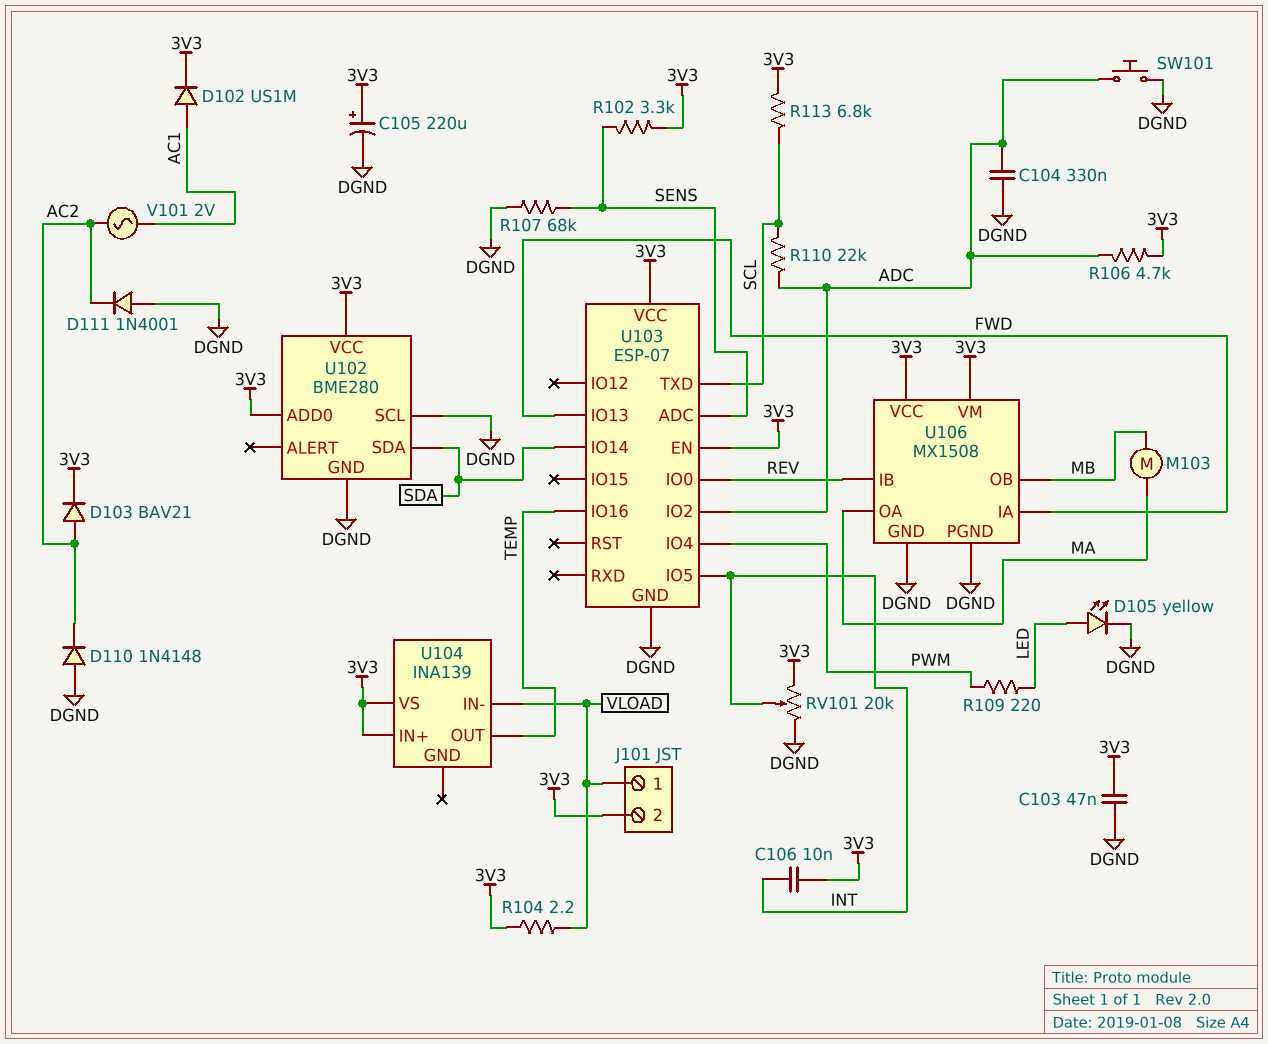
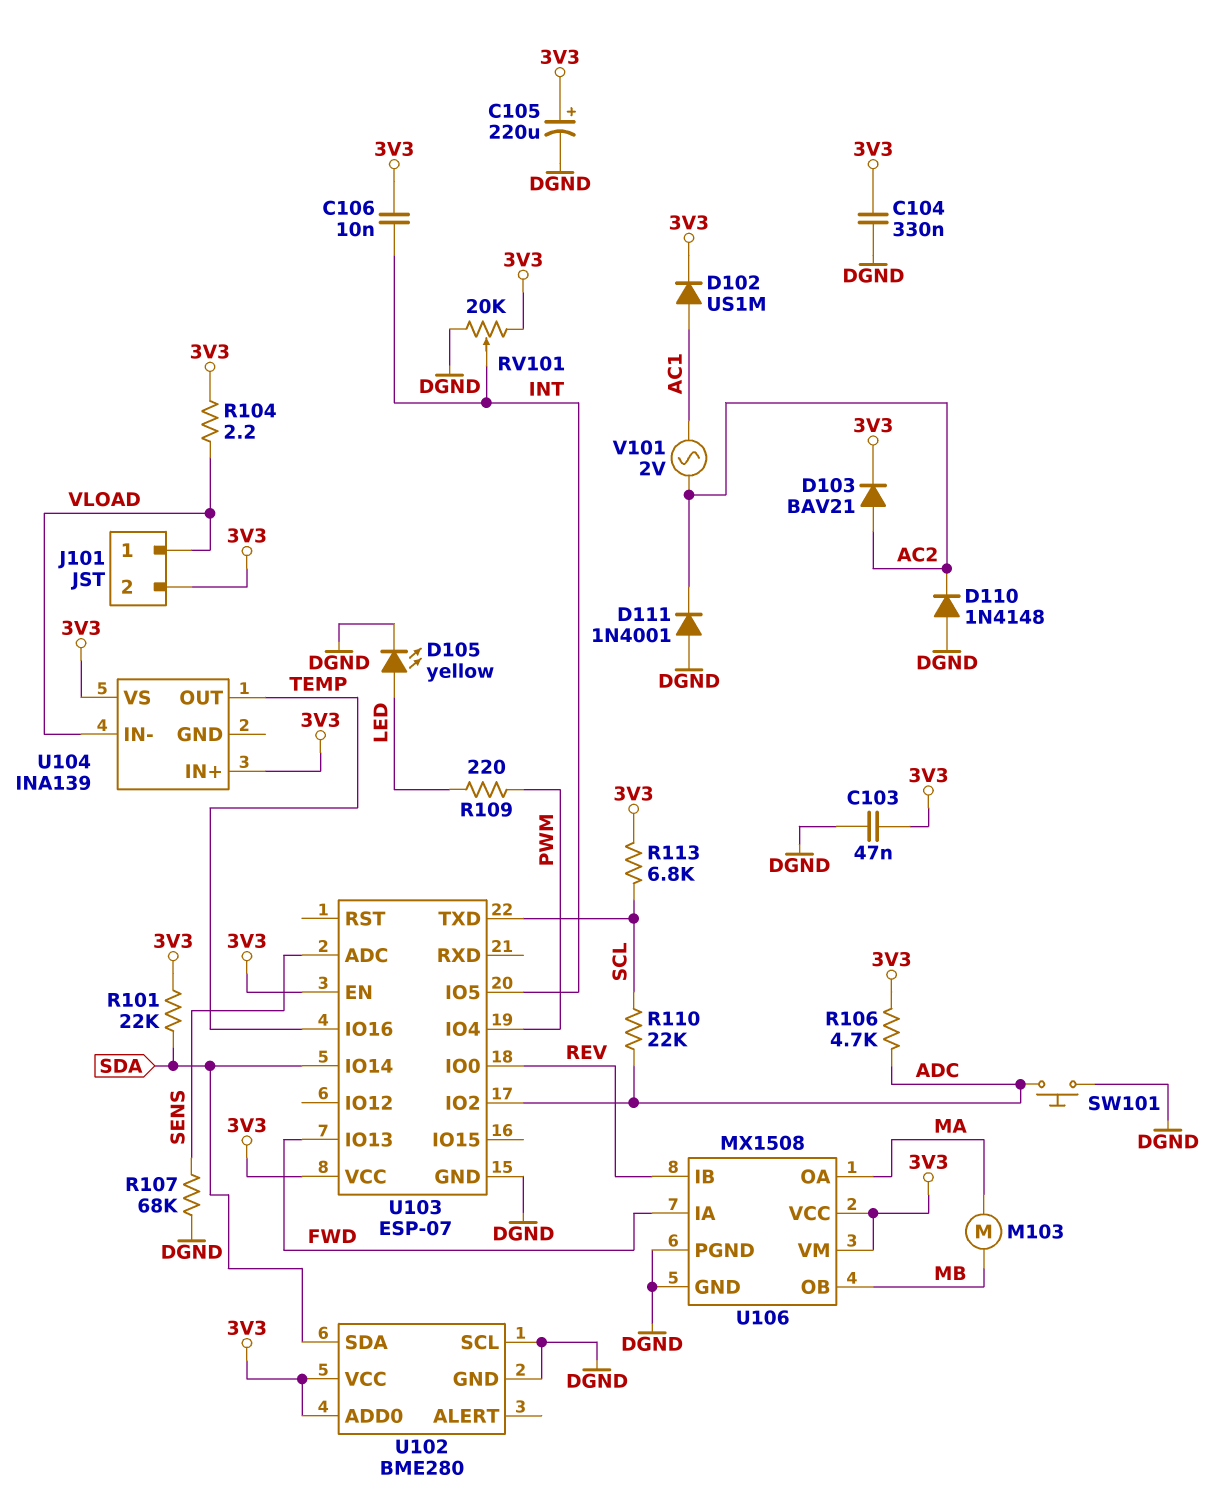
C104: 330nF (ADC, DGND) -> 330nF (3V3, DGND)
R101: none -> 22k (3V3, SDA)
R102: 3.3k (3V3, SENS) -> none

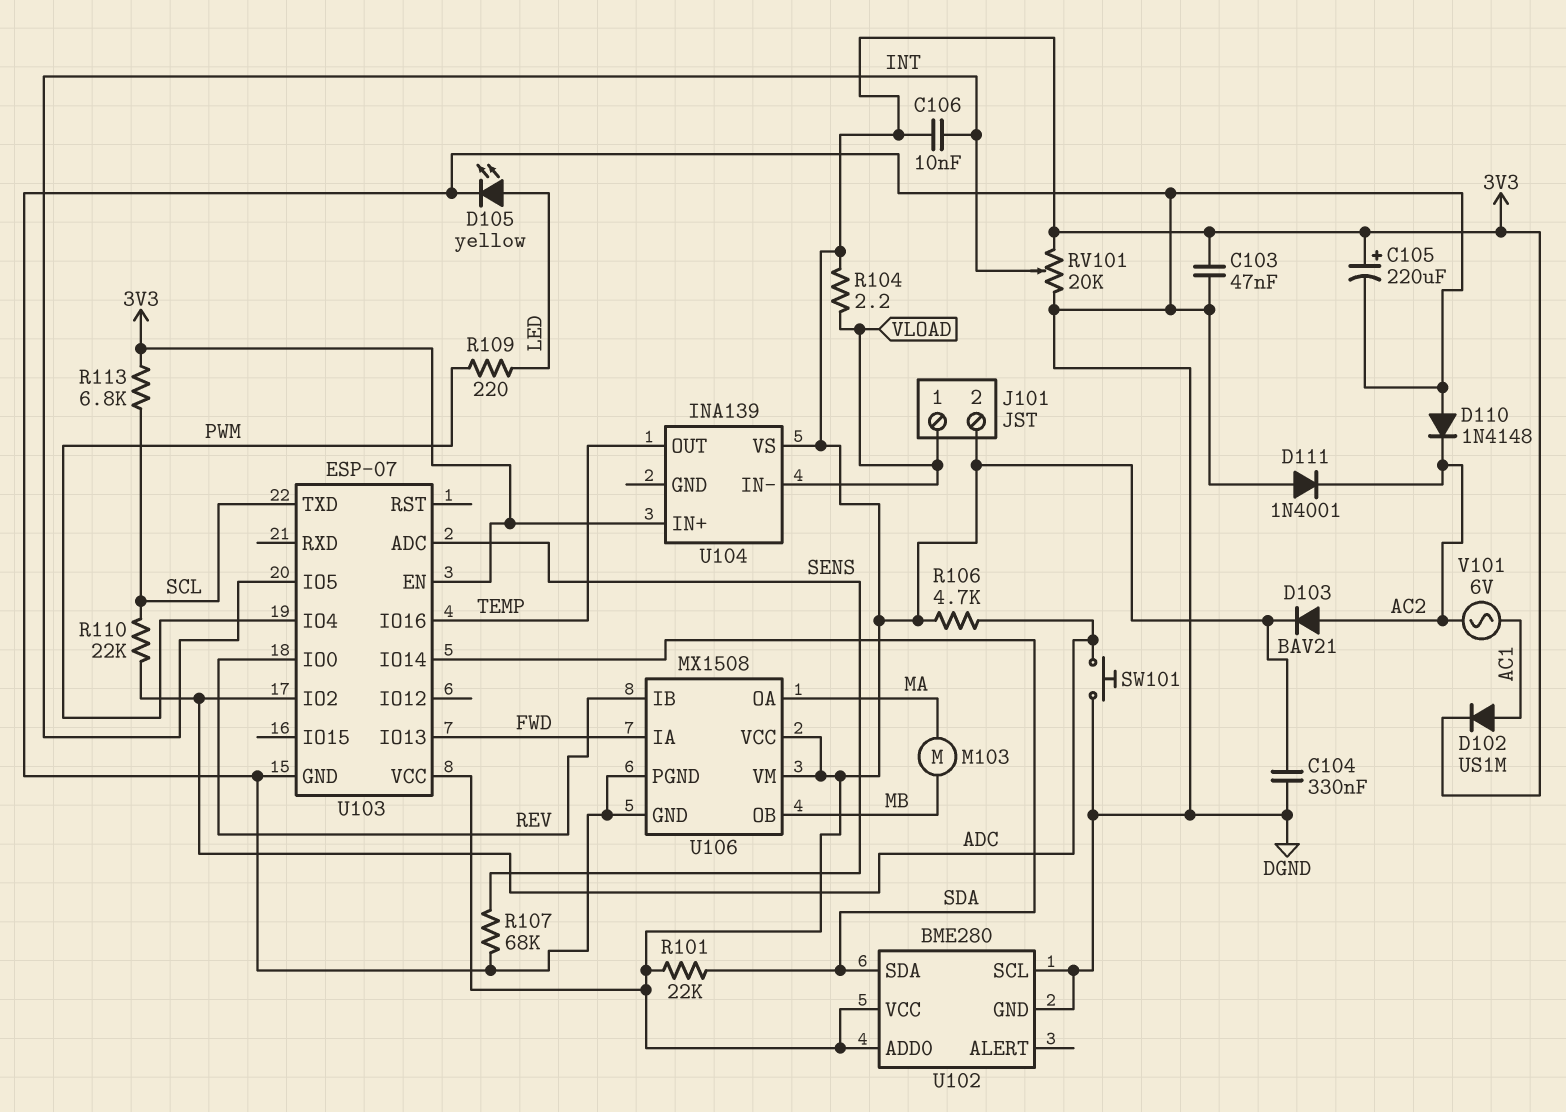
V101: AC 2V (AC1, AC2) -> AC 6V (AC1, AC2)

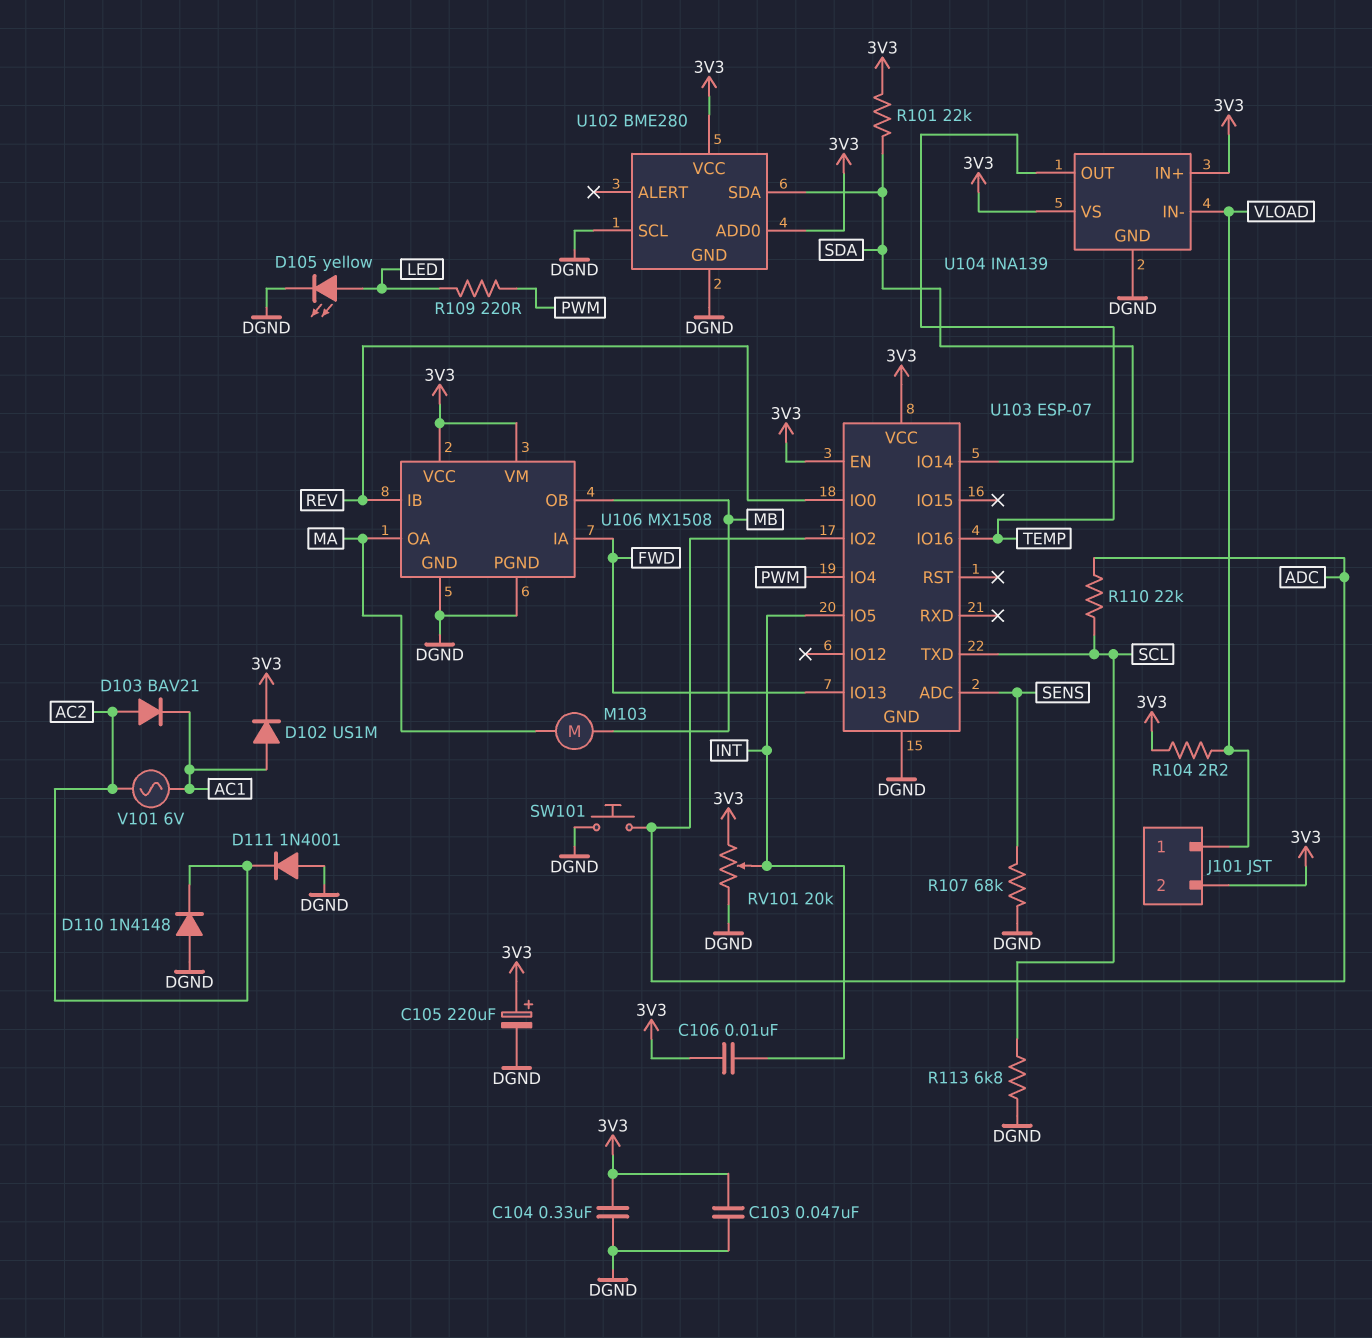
D103: diode BAV21 (A AC2, K 3V3) -> diode BAV21 (A AC2, K AC1)
R106: 4.7k (3V3, ADC) -> none
R113: 6.8k (3V3, SCL) -> 6.8k (DGND, SCL)
U104 pin GND: none -> DGND

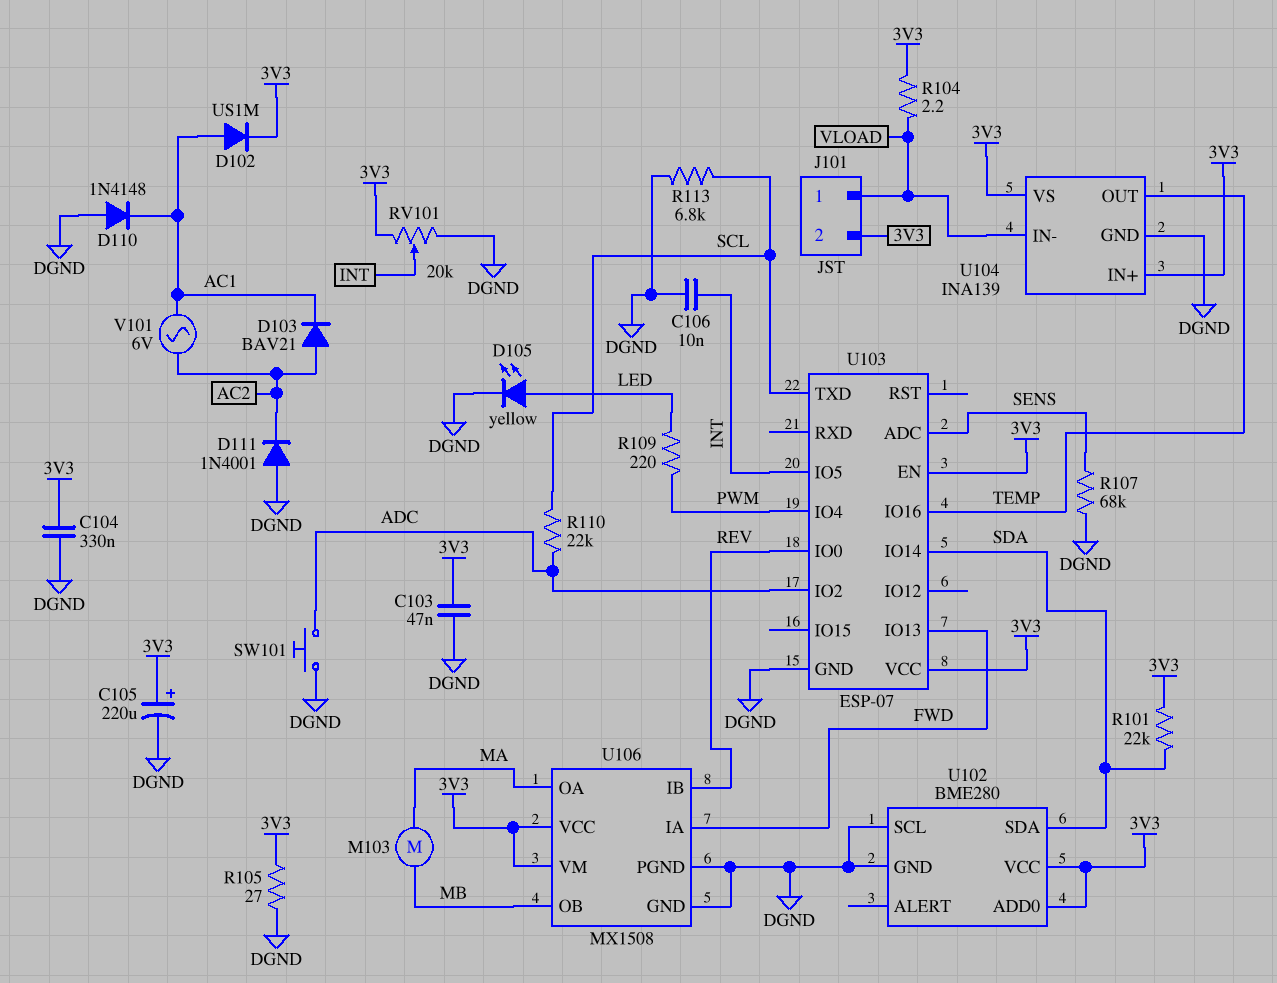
C106: 10nF (3V3, INT) -> 10nF (DGND, INT)
D110: diode 1N4148 (A DGND, K AC2) -> diode 1N4148 (A DGND, K AC1)
R105: none -> 27 (3V3, DGND)

